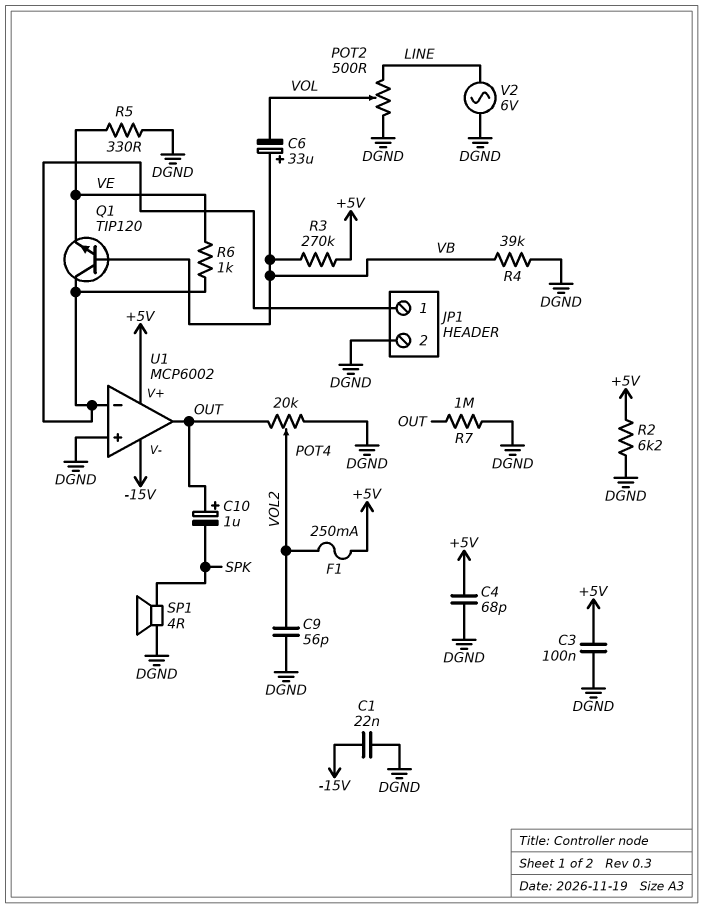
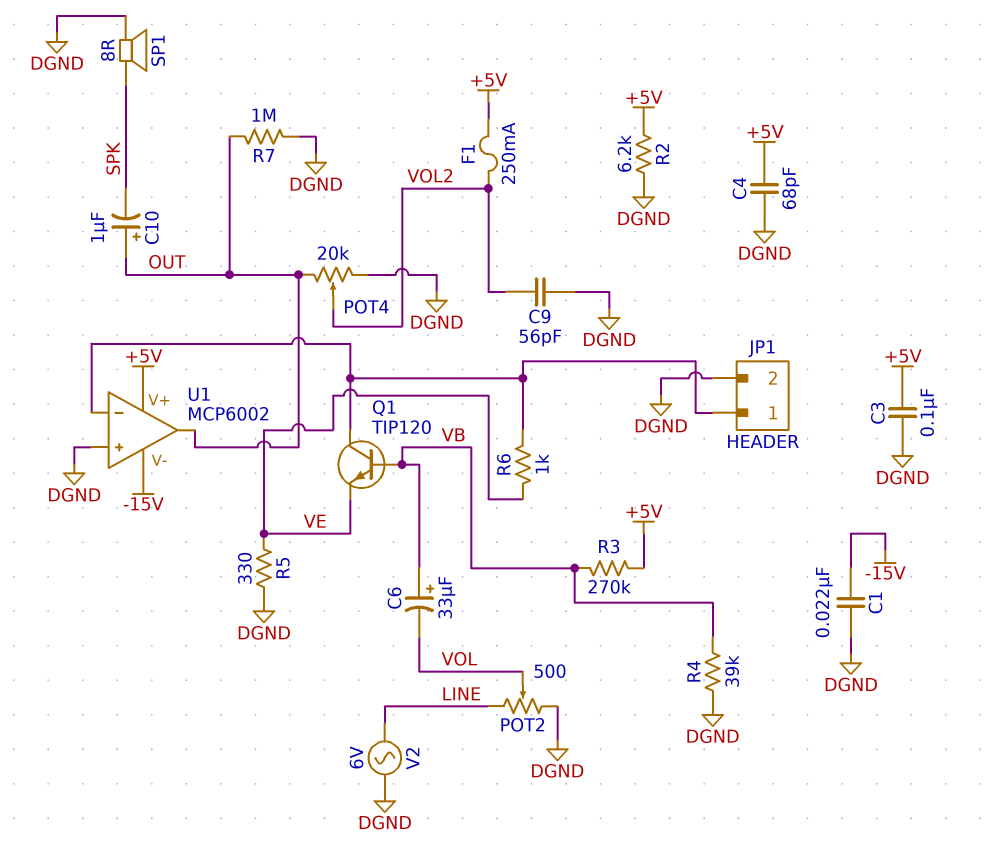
SP1: speaker 4R (DGND, SPK) -> speaker 8R (DGND, SPK)

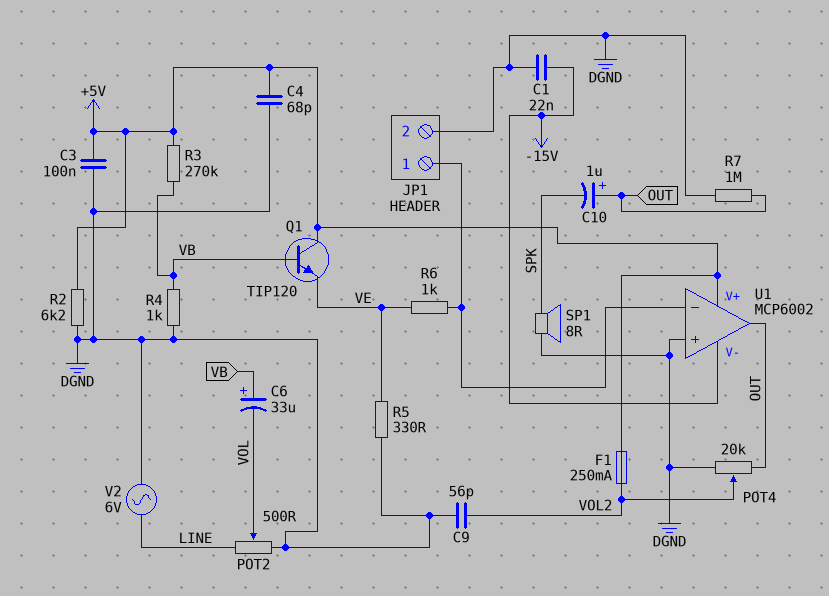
Q1: NPN TIP120 (B VB, C JP1/1, E VE) -> NPN TIP120 (B VB, C +5V, E VE)
R4: 39k (DGND, VB) -> 1k (DGND, VB)

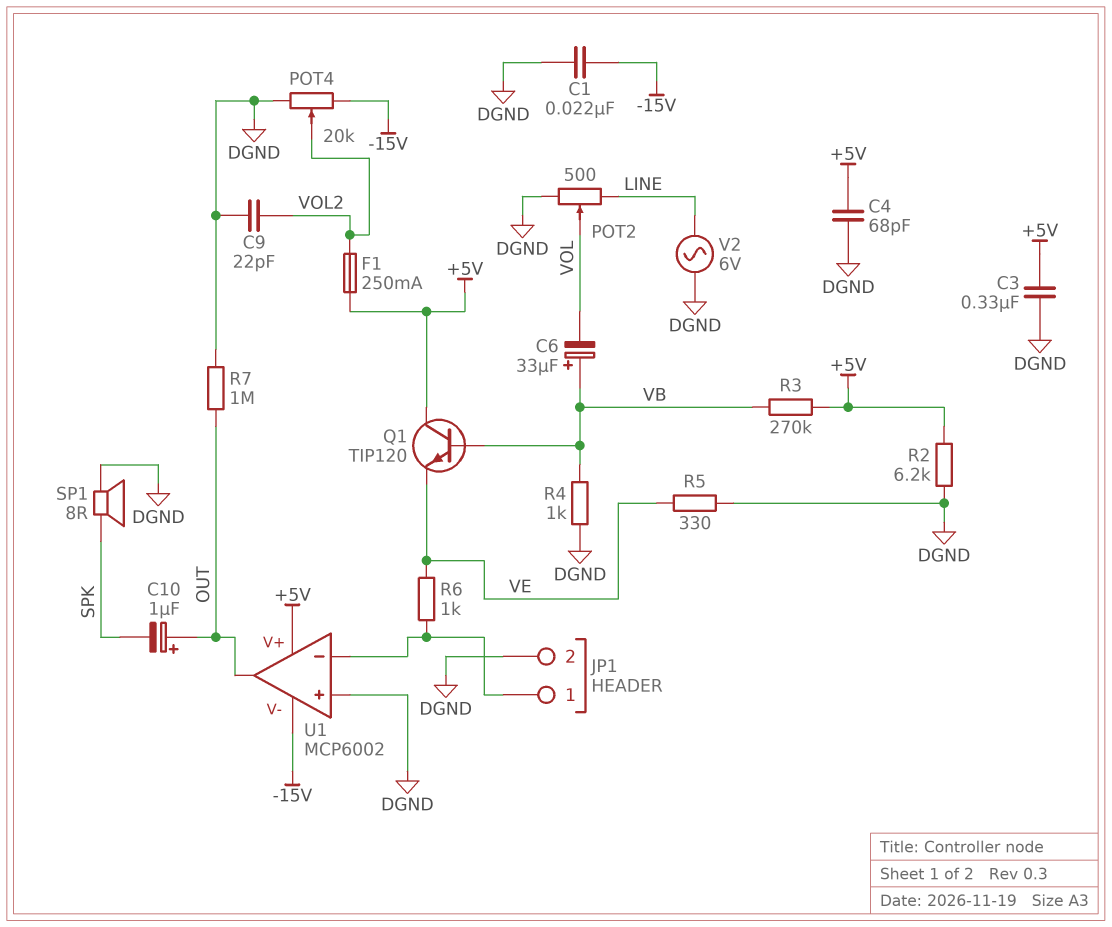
C3: 100nF (+5V, DGND) -> 330nF (+5V, DGND)
C9: 56pF (DGND, VOL2) -> 22pF (DGND, VOL2)
POT4: 20k (DGND, OUT, wiper VOL2) -> 20k (-15V, DGND, wiper VOL2)

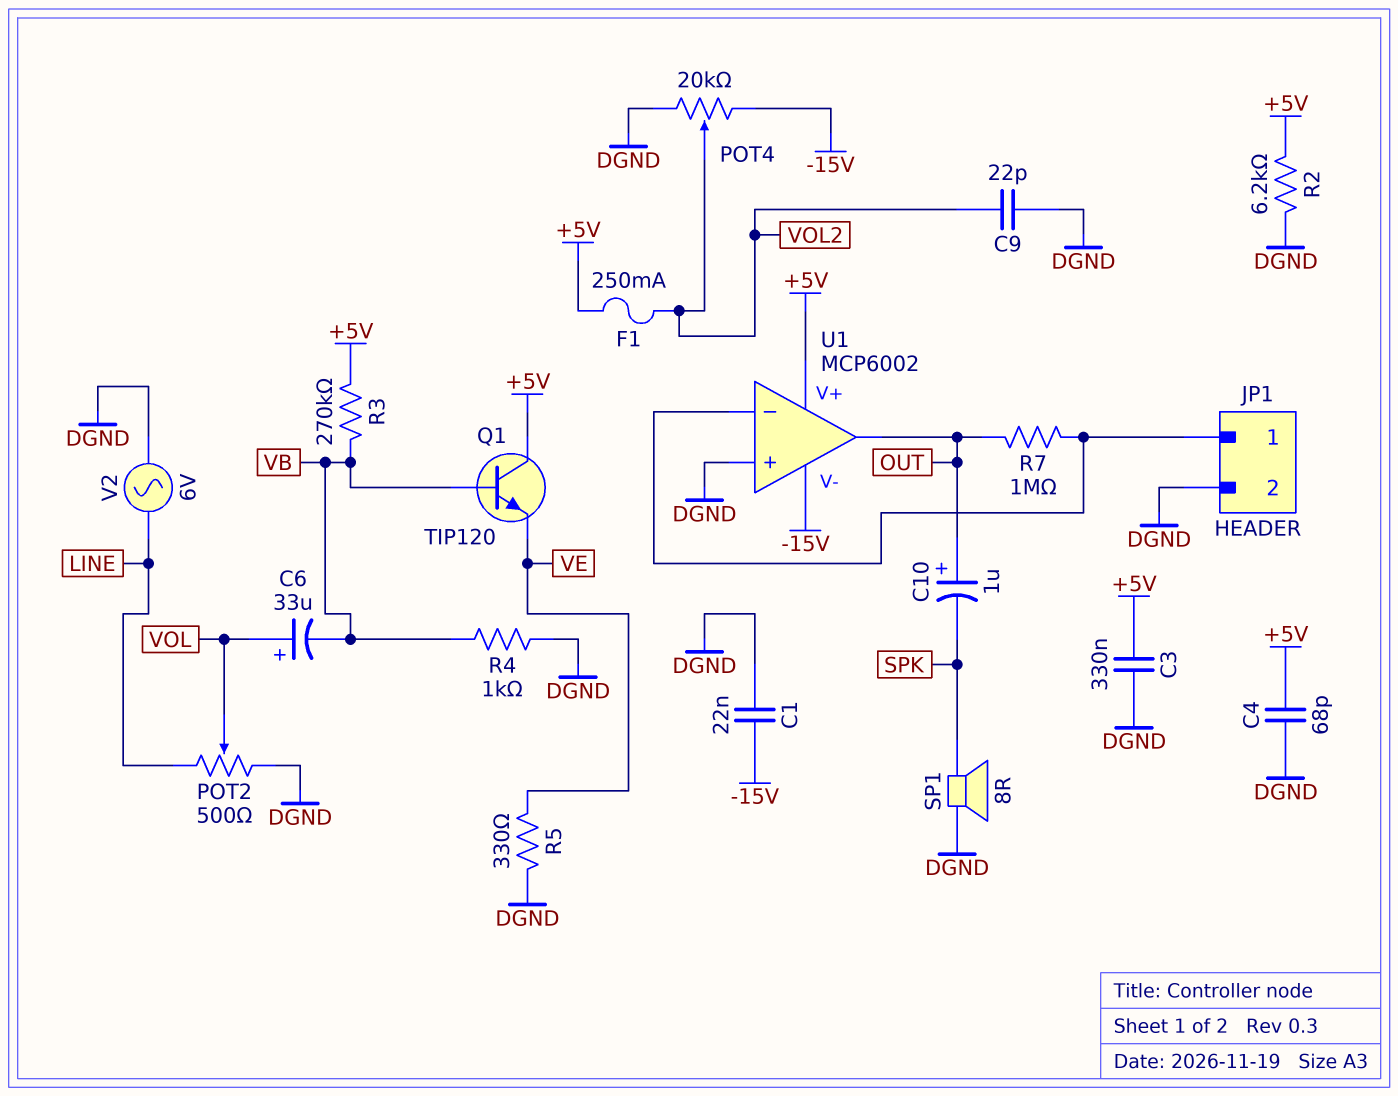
C6: 33uF (plus VB, minus VOL) -> 33uF (plus VOL, minus VB)
R6: 1k (JP1/1, VE) -> none
R7: 1M (DGND, OUT) -> 1M (JP1/1, OUT)

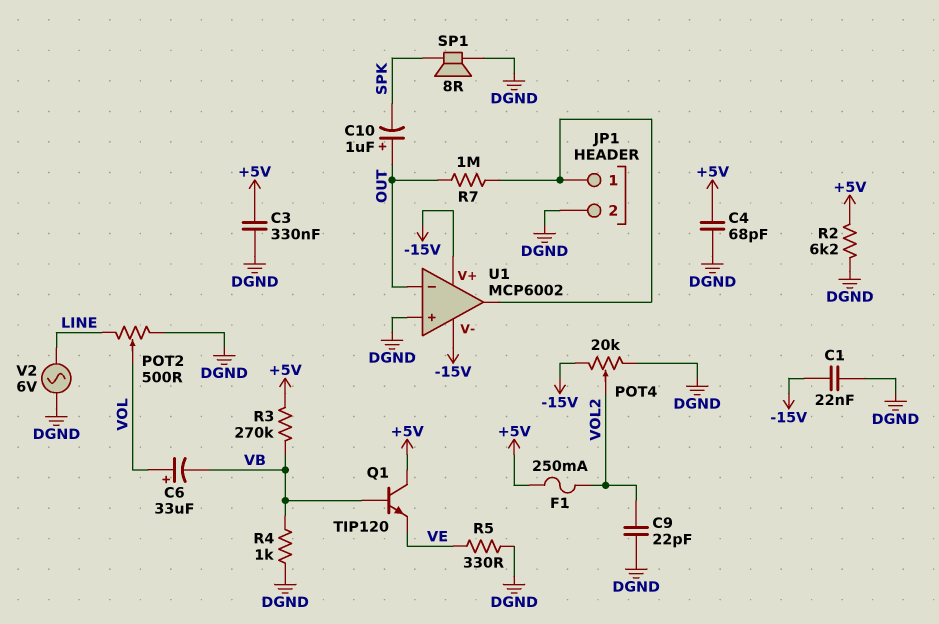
U1 pin V+: +5V -> -15V
U1 pin in-: JP1/1 -> OUT
U1 pin out: OUT -> JP1/1

